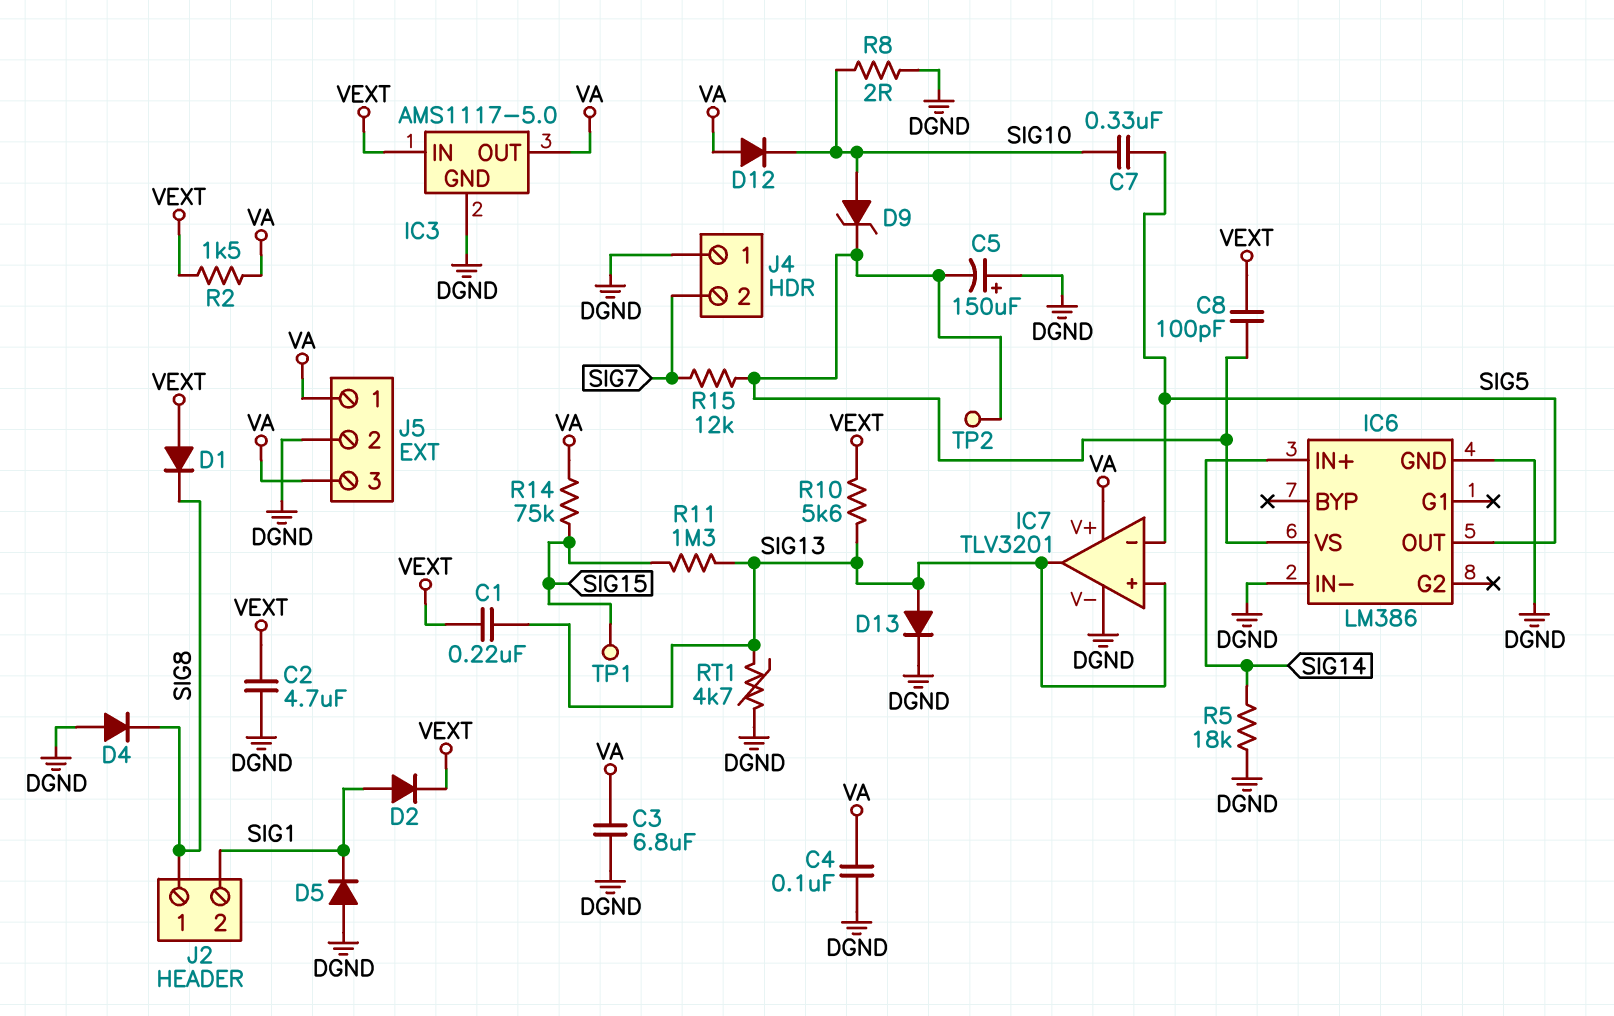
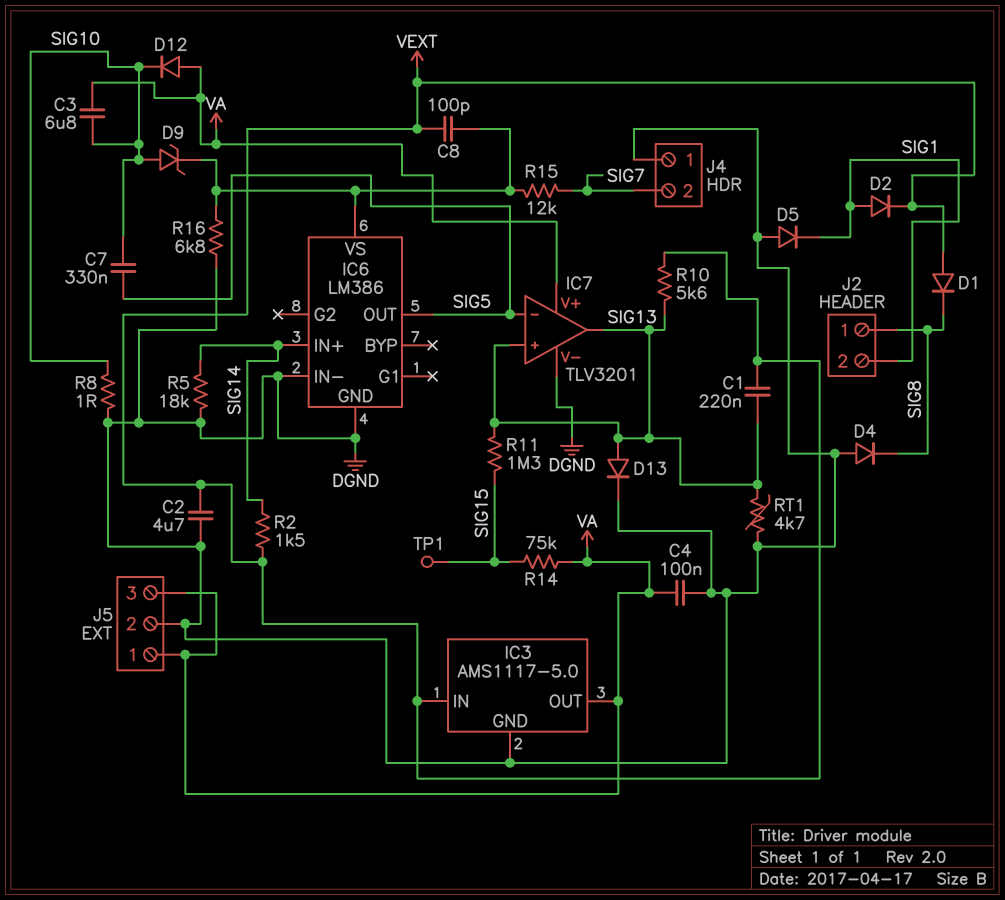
C3: 6.8uF (DGND, VA) -> 6.8uF (SIG10, VA)
C5: 150uF (plus DGND, minus IC6/VS) -> none
R2: 1.5k (VA, VEXT) -> 1.5k (SIG14, VEXT)
R8: 2 (DGND, SIG10) -> 1 (DGND, SIG10)
R16: none -> 6.8k (DGND, IC6/VS)
TP2: test point (IC6/VS) -> none

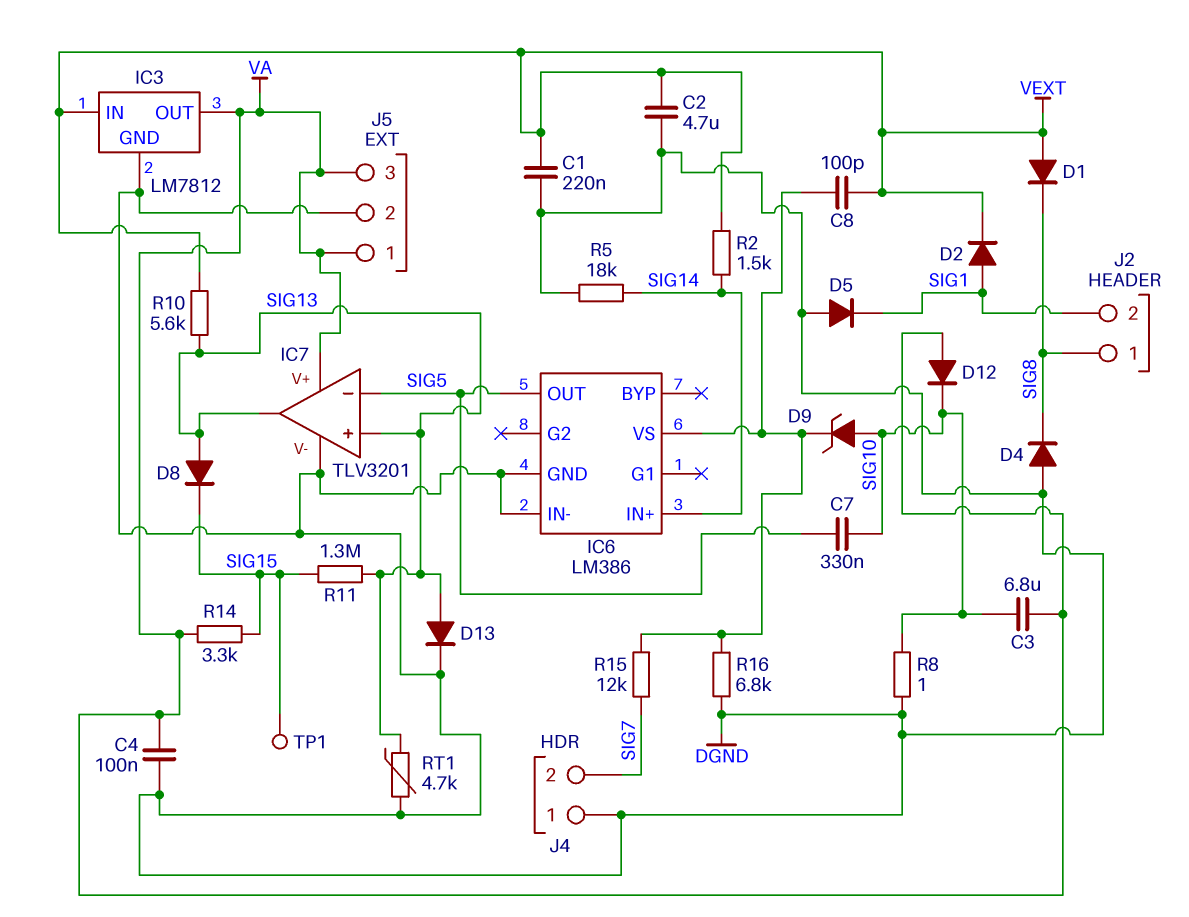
C1: 220nF (SIG13, VEXT) -> 220nF (DGND, VEXT)
D8: none -> diode (A SIG13, K SIG15)
IC3: AMS1117-5.0 -> LM7812
R14: 75k (SIG15, VA) -> 3.3k (SIG15, VA)

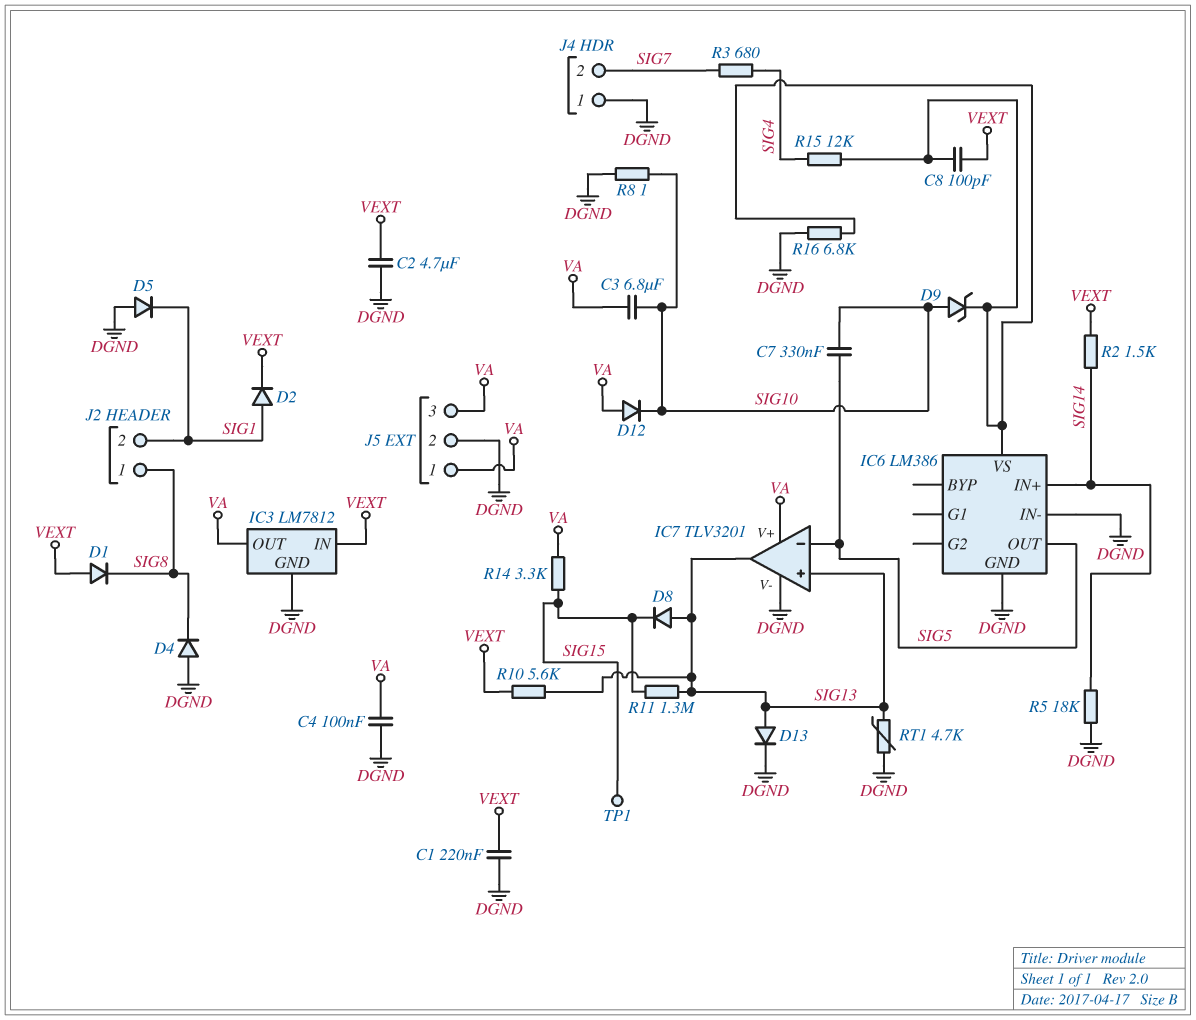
R3: none -> 680 (SIG4, SIG7)
R15: 12k (IC6/VS, SIG7) -> 12k (IC6/VS, SIG4)

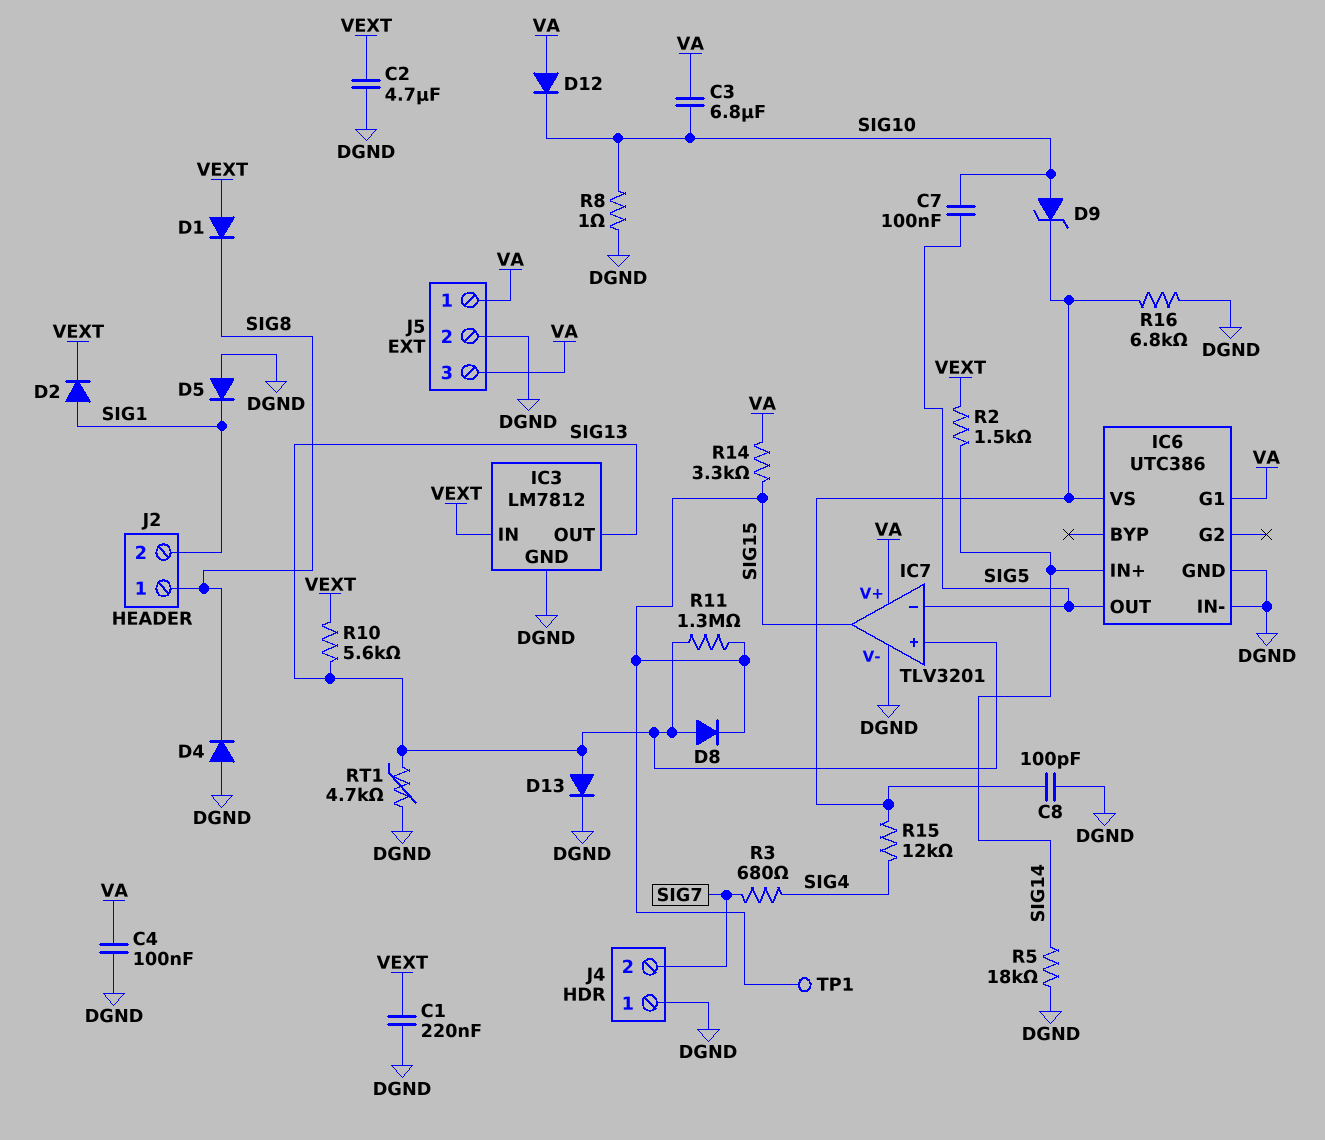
C7: 330nF (SIG5, SIG10) -> 100nF (SIG5, SIG10)
C8: 100pF (IC6/VS, VEXT) -> 100pF (DGND, IC6/VS)
IC3 pin OUT: VA -> SIG13
IC6: LM386 -> UTC386
IC6 pin G1: none -> VA
IC7 pin out: SIG13 -> SIG15

